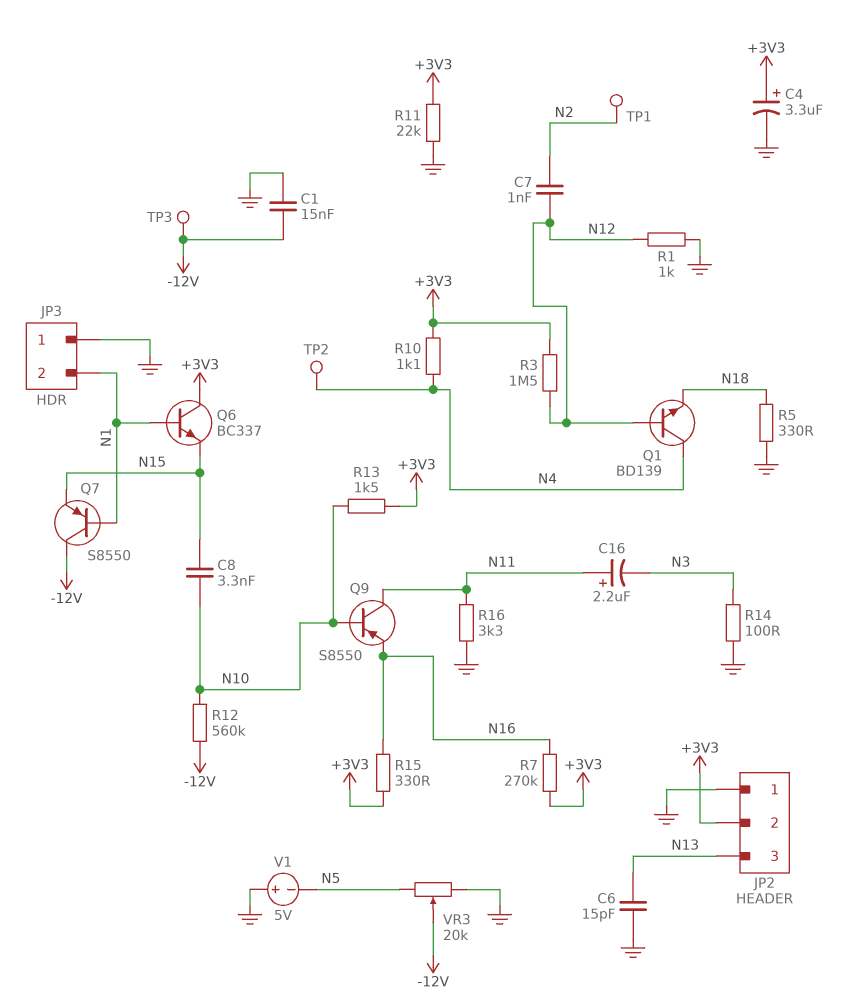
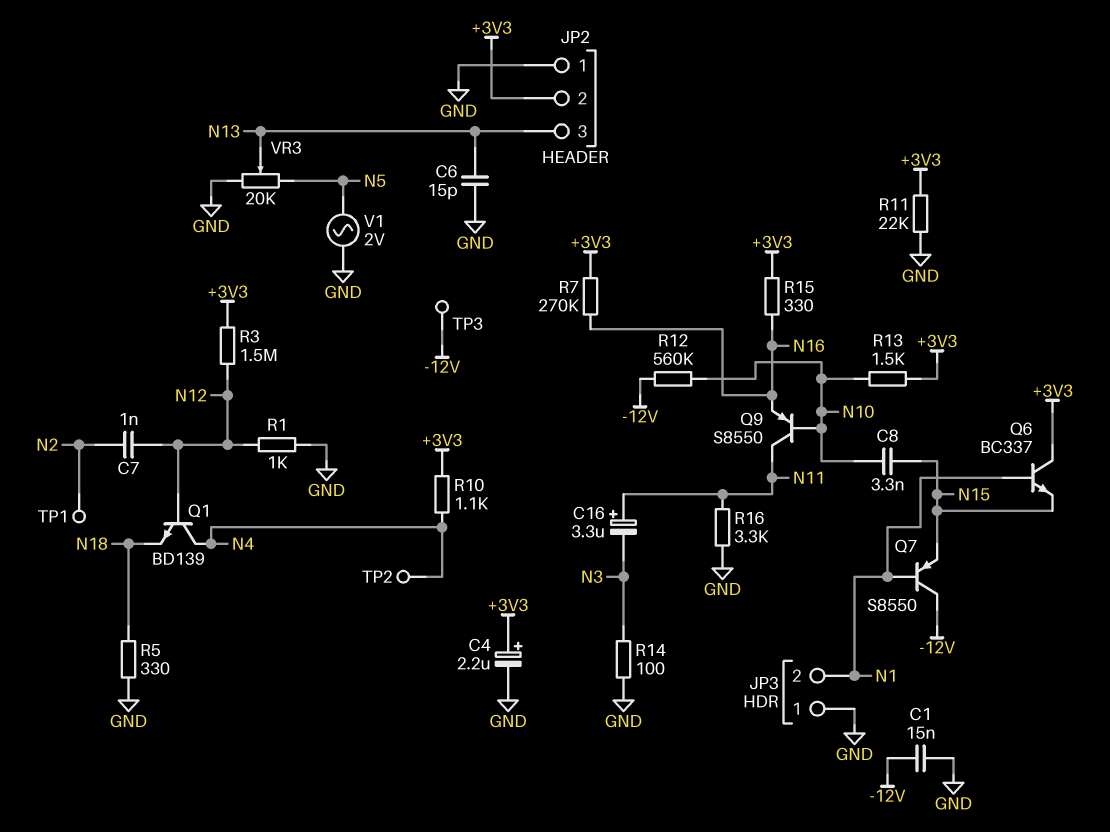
C4: 3.3uF (plus +3V3, minus GND) -> 2.2uF (plus +3V3, minus GND)
C16: 2.2uF (plus N11, minus N3) -> 3.3uF (plus N11, minus N3)
V1: 5V (plus GND, minus N5) -> AC 2V (GND, N5)
VR3: 20k (GND, N5, wiper -12V) -> 20k (GND, N5, wiper N13)

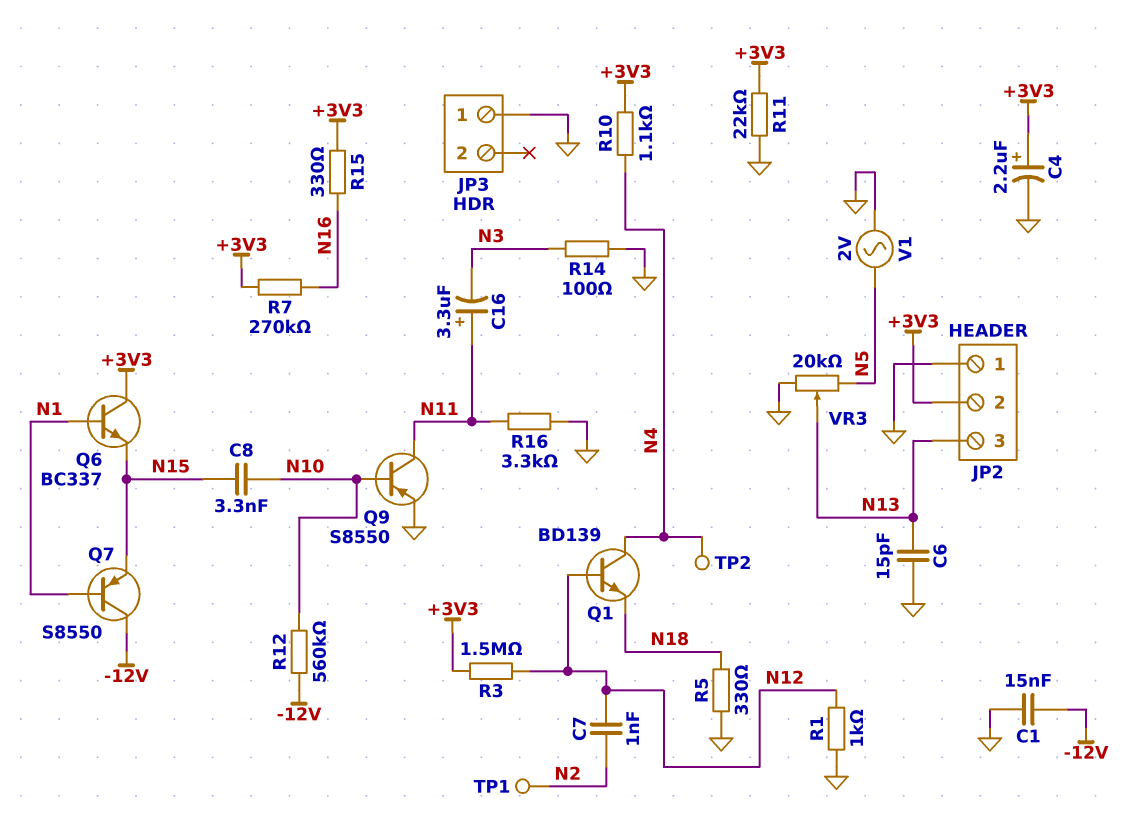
JP3 pin 2: N1 -> none
Q9: PNP S8550 (B N10, C N11, E N16) -> PNP S8550 (B N10, C N11, E GND)
R13: 1.5k (+3V3, N10) -> none
TP3: test point (-12V) -> none

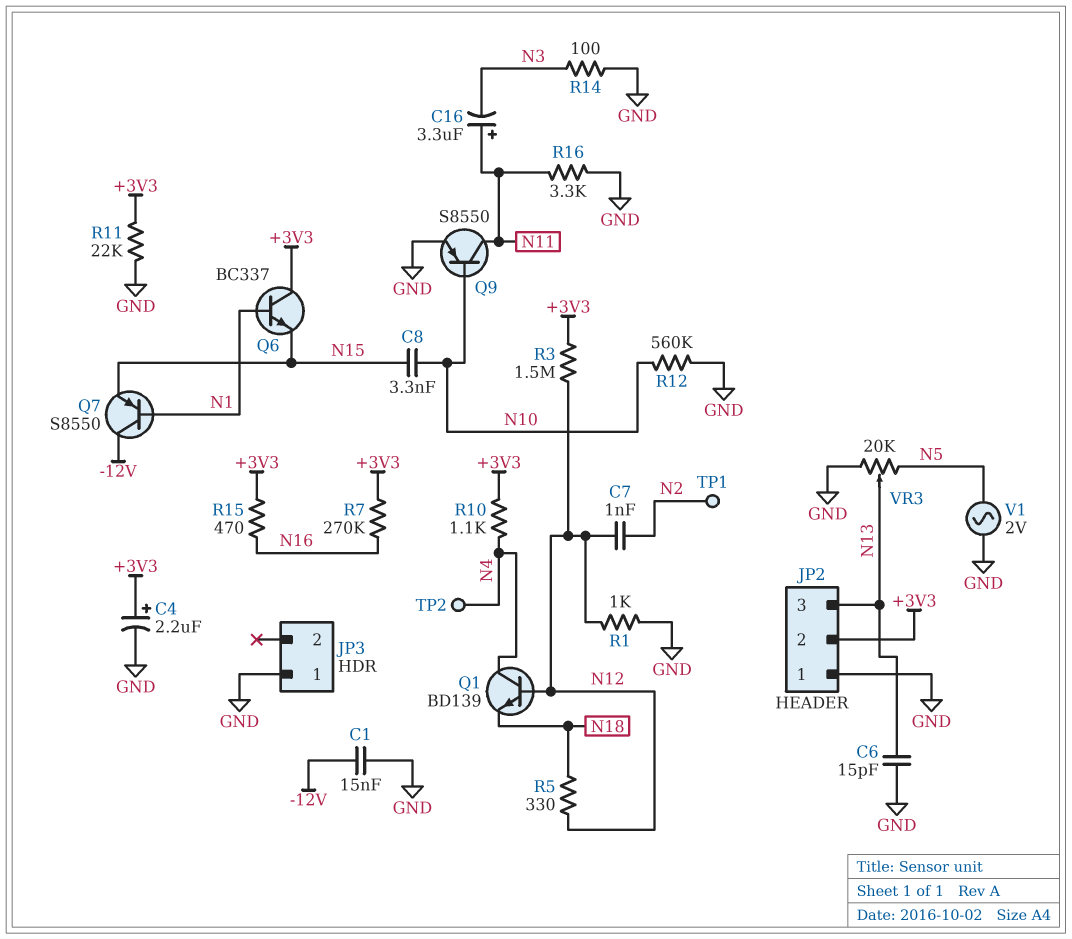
R5: 330 (GND, N18) -> 330 (N12, N18)
R12: 560k (-12V, N10) -> 560k (GND, N10)
R15: 330 (+3V3, N16) -> 470 (+3V3, N16)

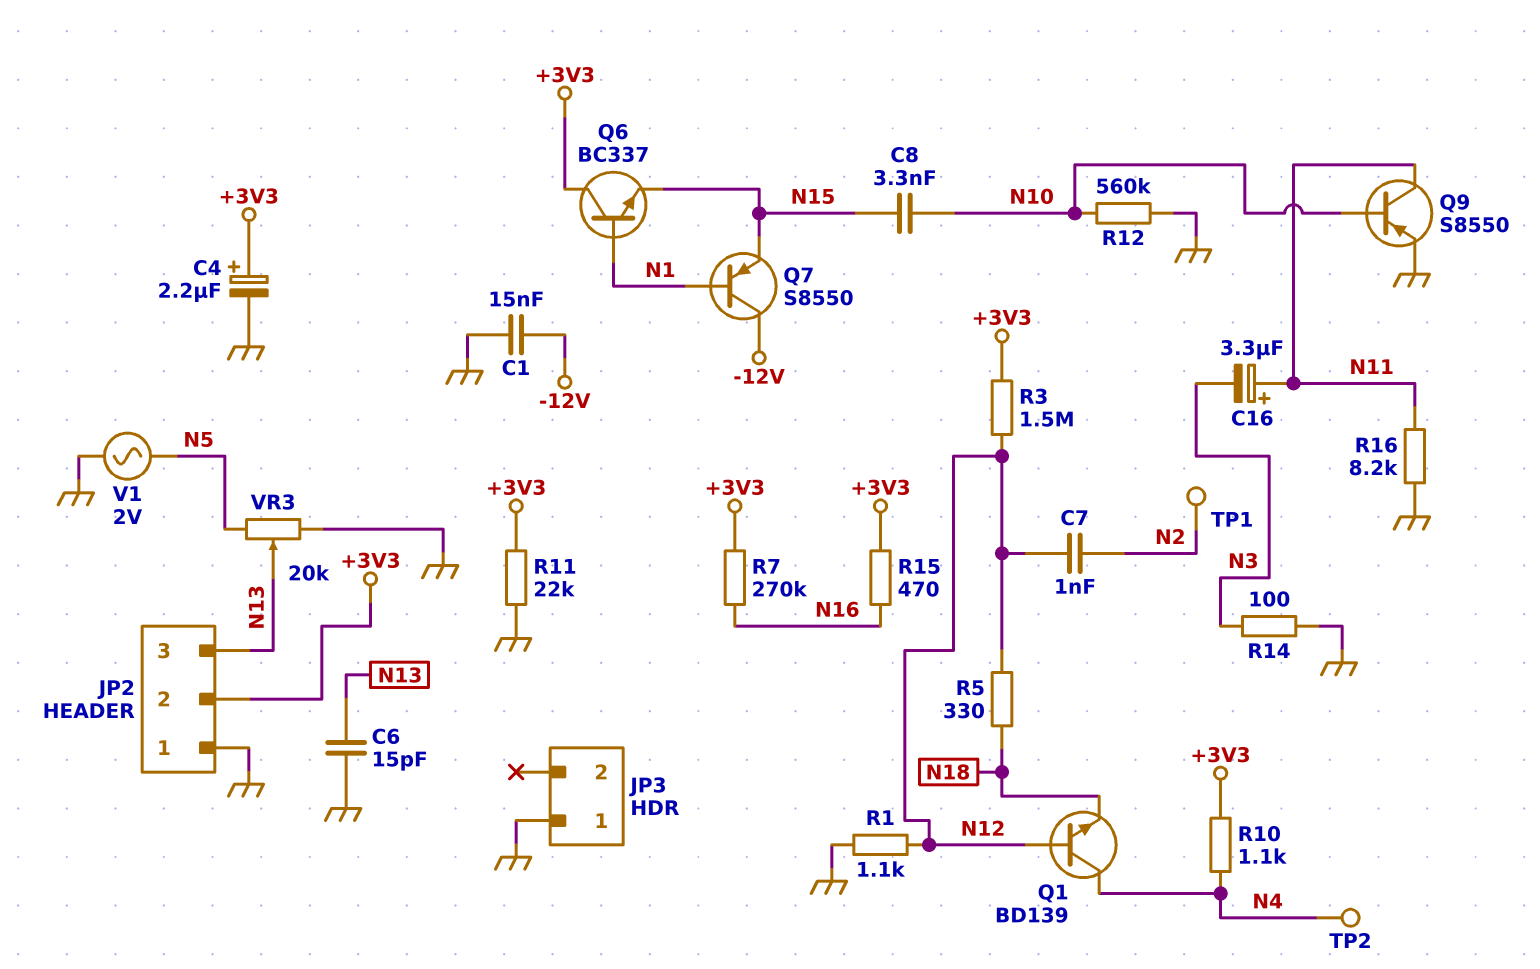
R1: 1k (GND, N12) -> 1.1k (GND, N12)
R16: 3.3k (GND, N11) -> 8.2k (GND, N11)

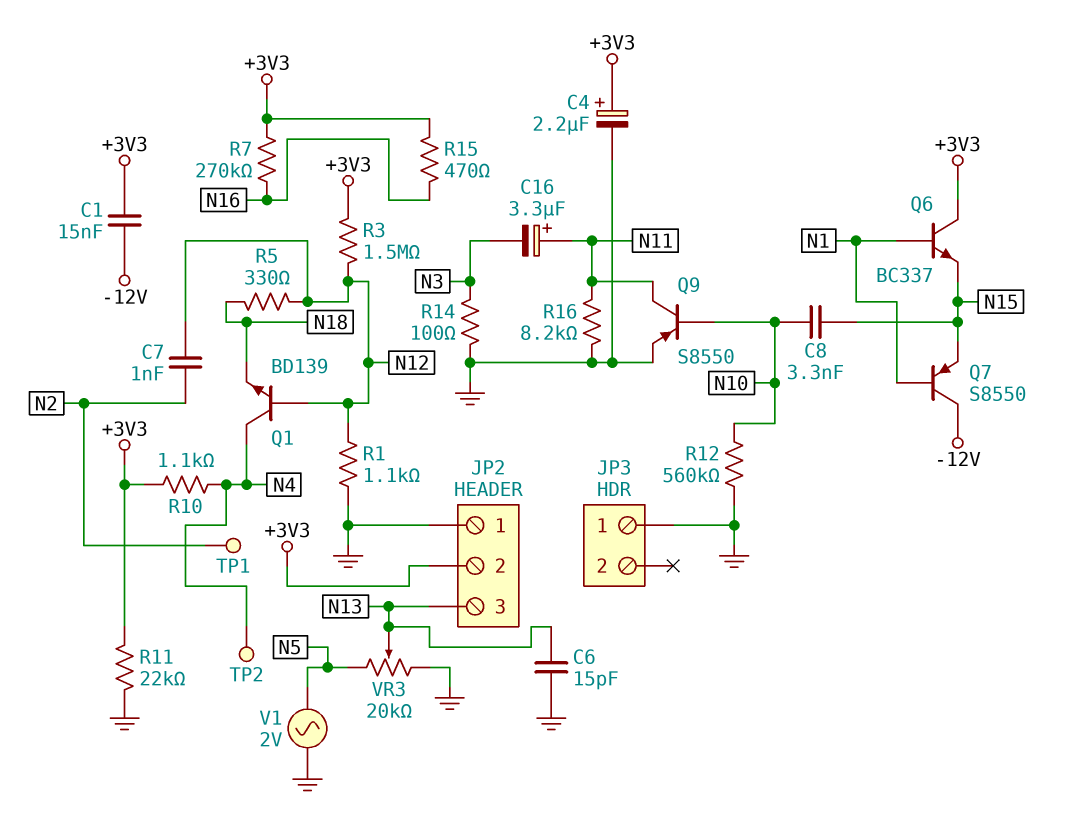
C1: 15nF (-12V, GND) -> 15nF (+3V3, -12V)

